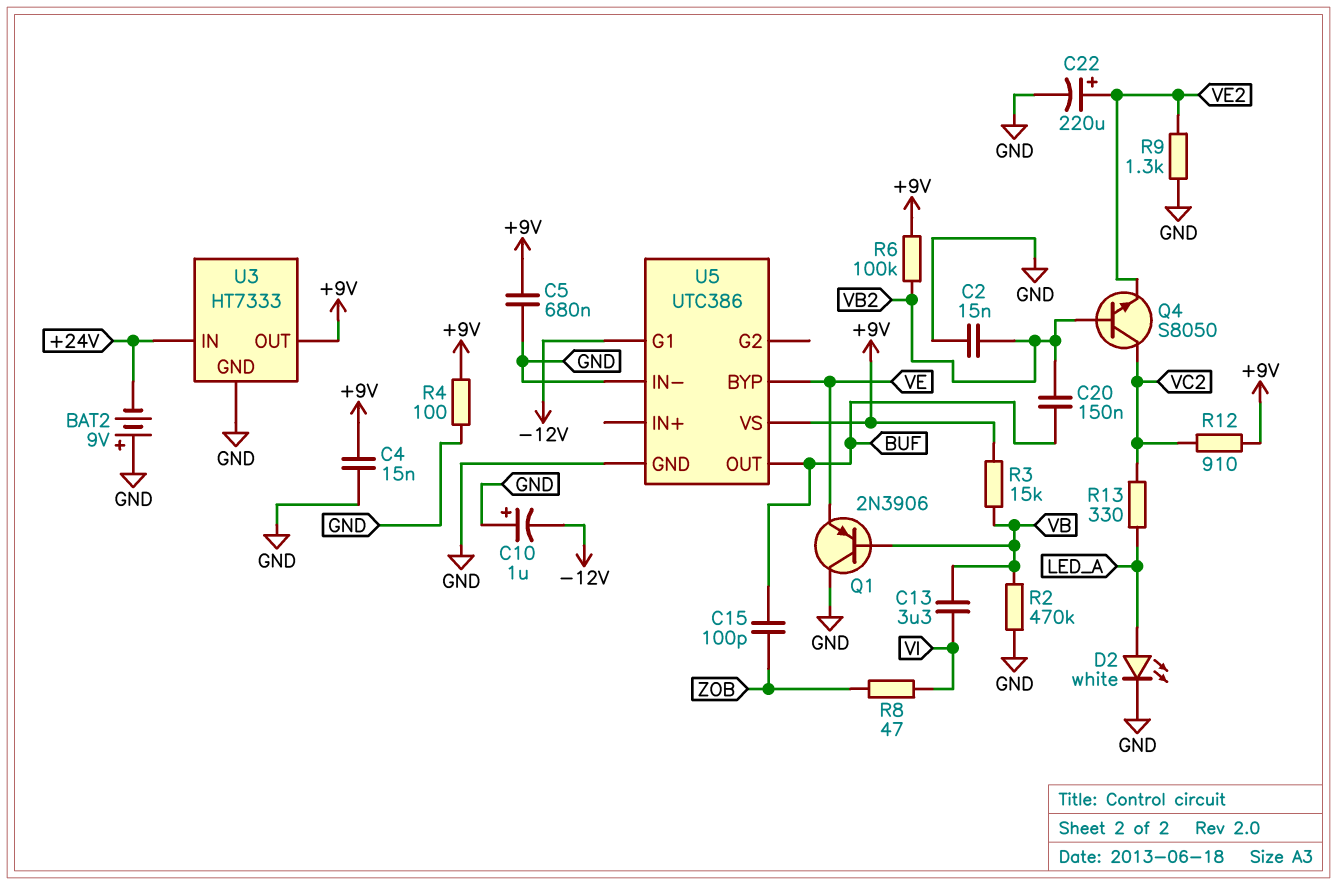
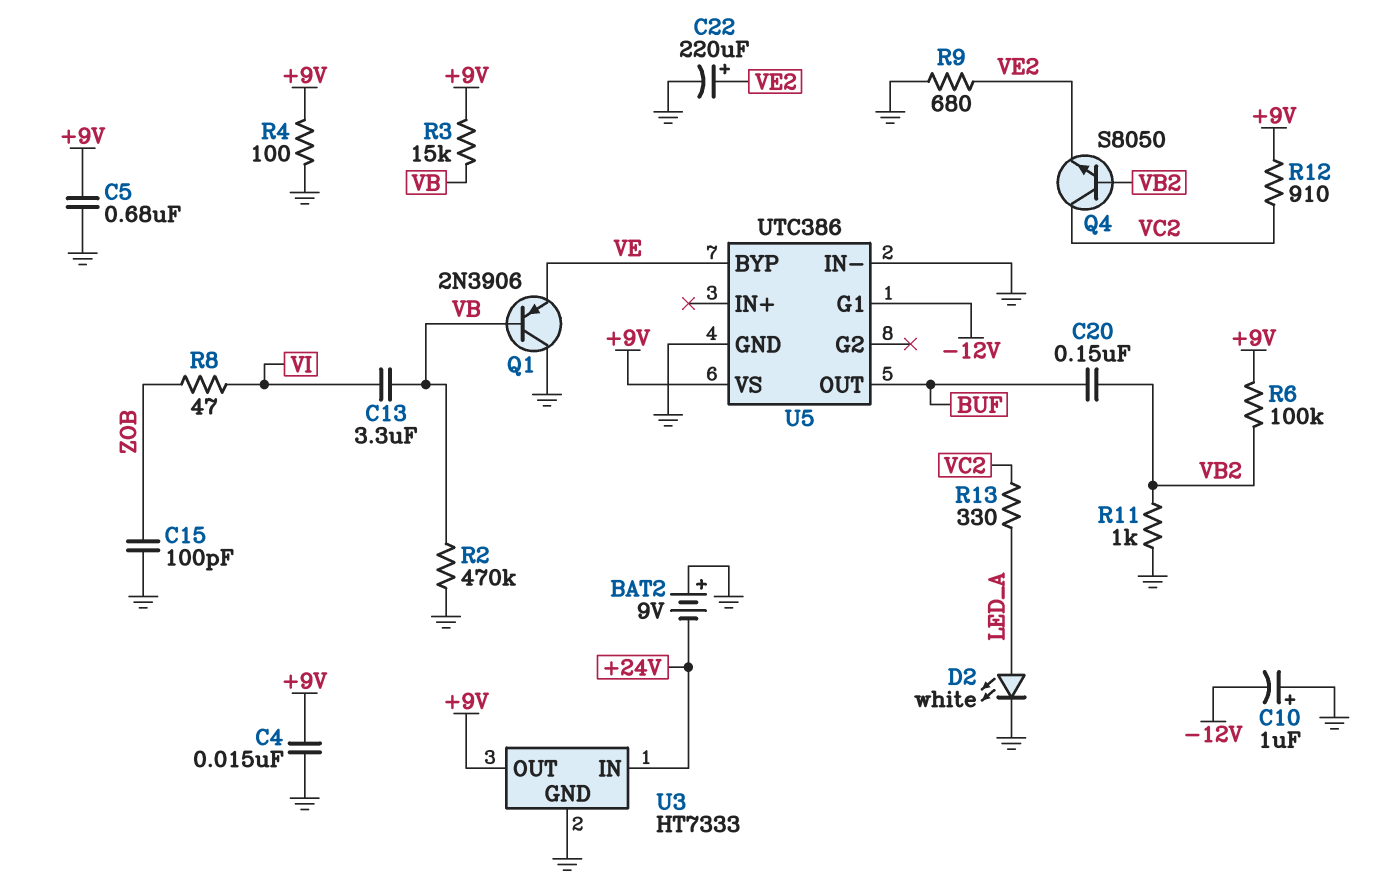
C2: 15nF (GND, VB2) -> none
C15: 100pF (BUF, ZOB) -> 100pF (GND, ZOB)
R9: 1.3k (GND, VE2) -> 680 (GND, VE2)
R11: none -> 1k (GND, VB2)

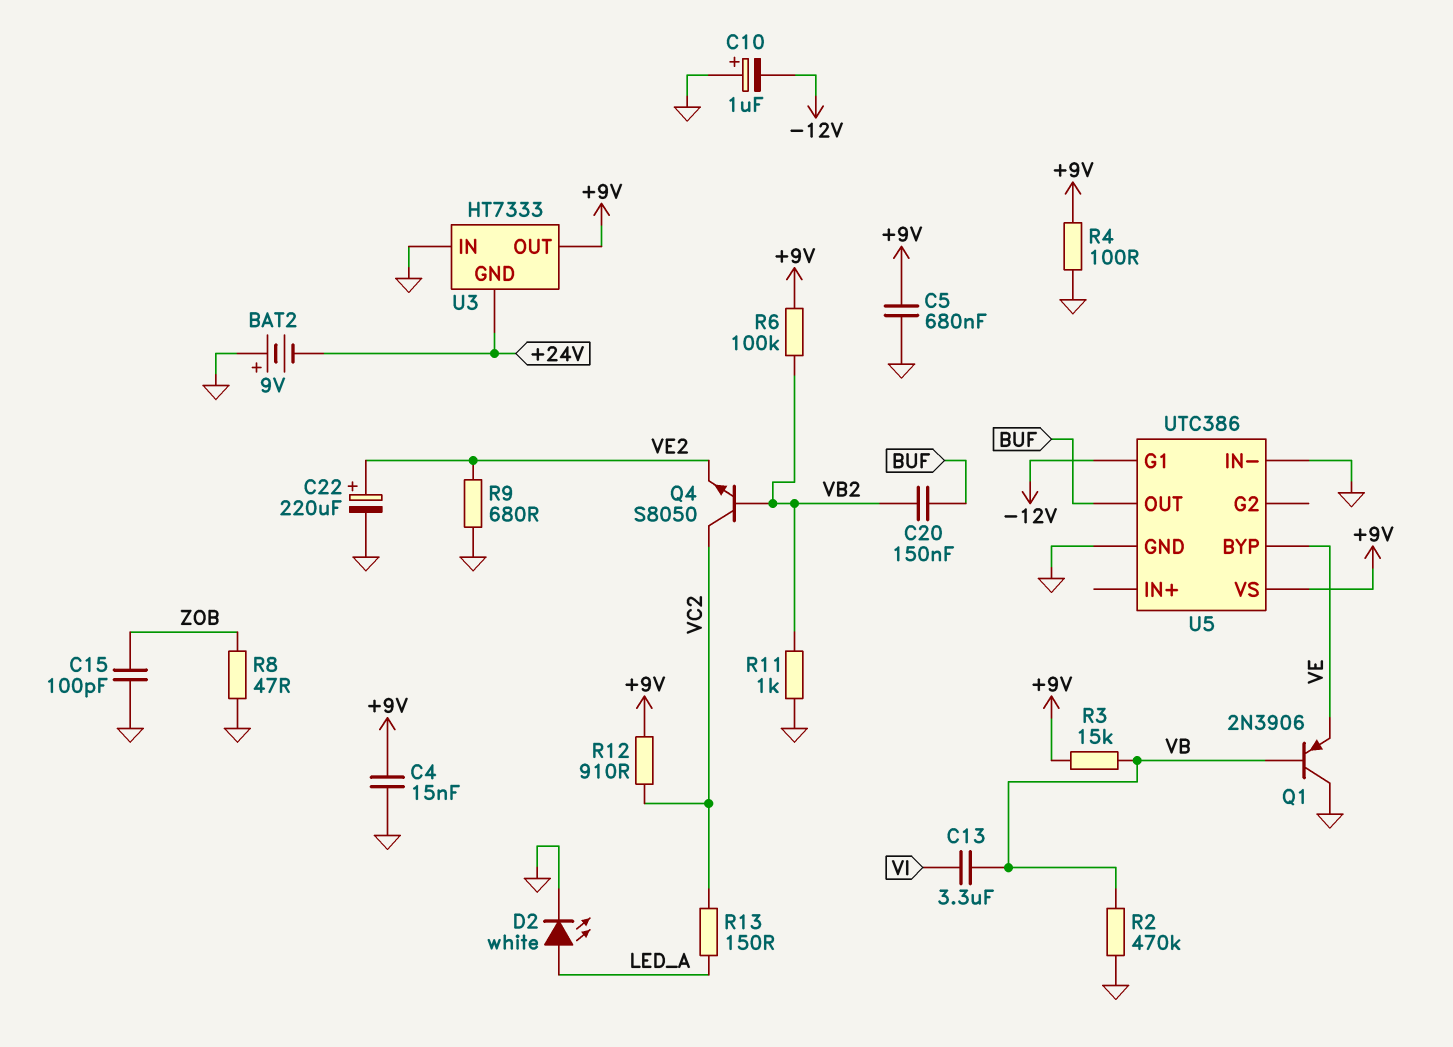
R8: 47 (VI, ZOB) -> 47 (GND, ZOB)
R13: 330 (LED_A, VC2) -> 150 (LED_A, VC2)
U3 pin GND: GND -> +24V
U3 pin IN: +24V -> GND

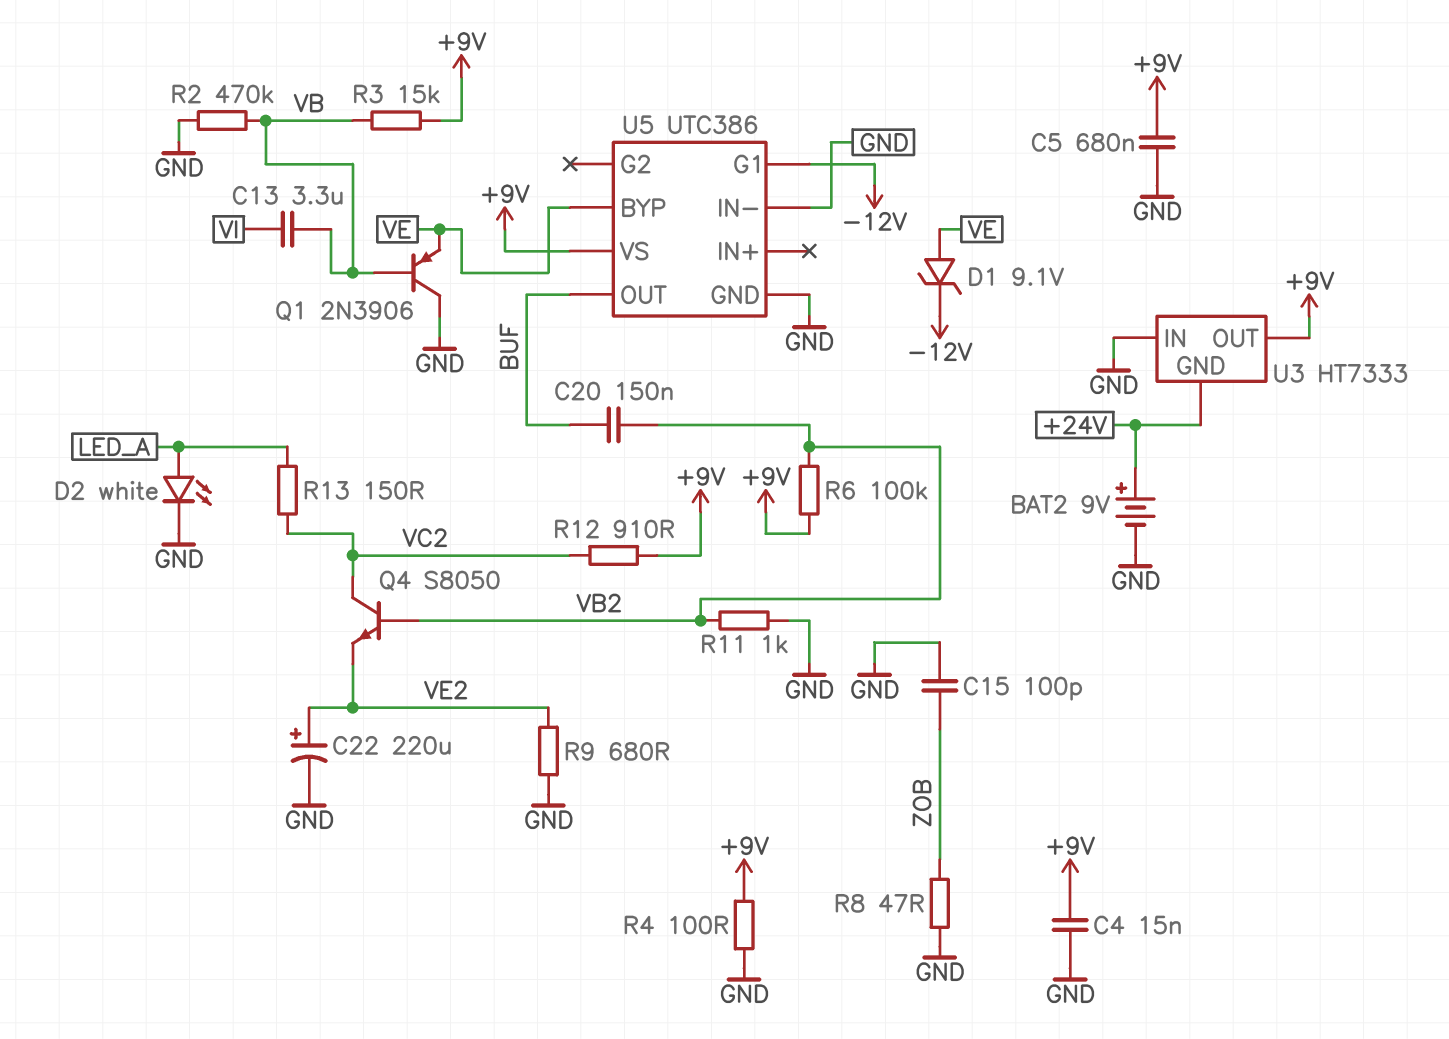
BAT2: 9V (plus GND, minus +24V) -> 9V (plus +24V, minus GND)
C10: 1uF (plus GND, minus -12V) -> none
D1: none -> zener 9.1V (A VE, K -12V)

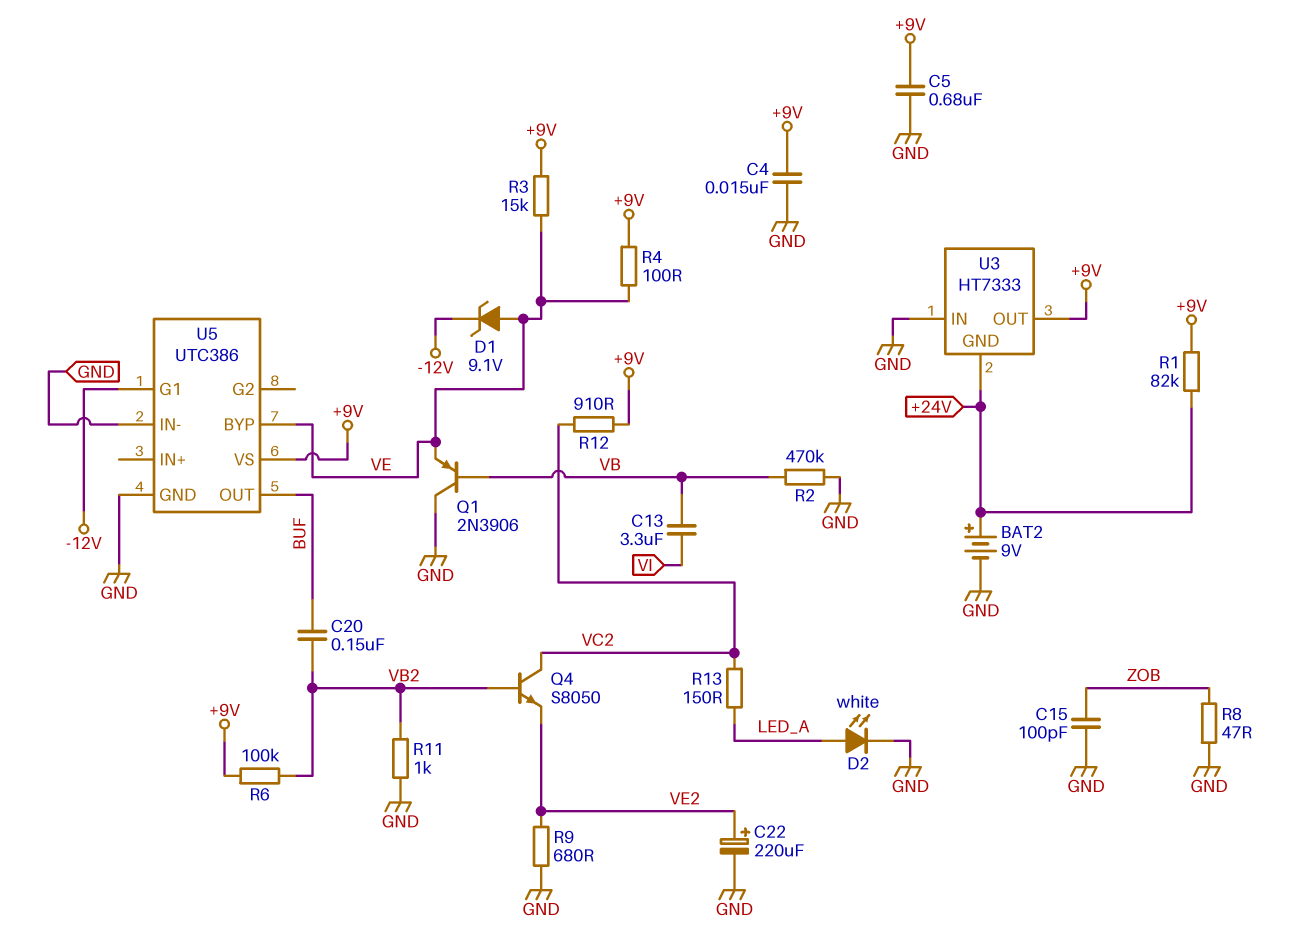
R1: none -> 82k (+9V, +24V)
R3: 15k (+9V, VB) -> 15k (+9V, VE)
R4: 100 (+9V, GND) -> 100 (+9V, VE)

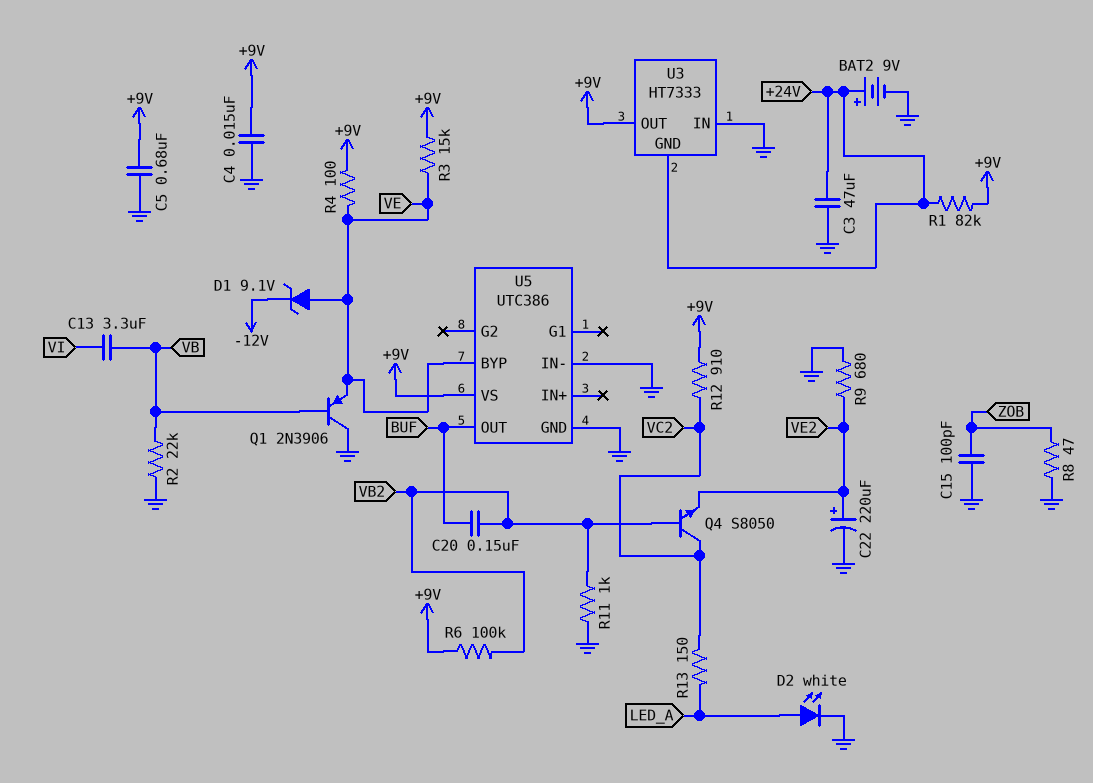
C3: none -> 47uF (+24V, GND)
R2: 470k (GND, VB) -> 22k (GND, VB)
U5 pin G1: -12V -> none

